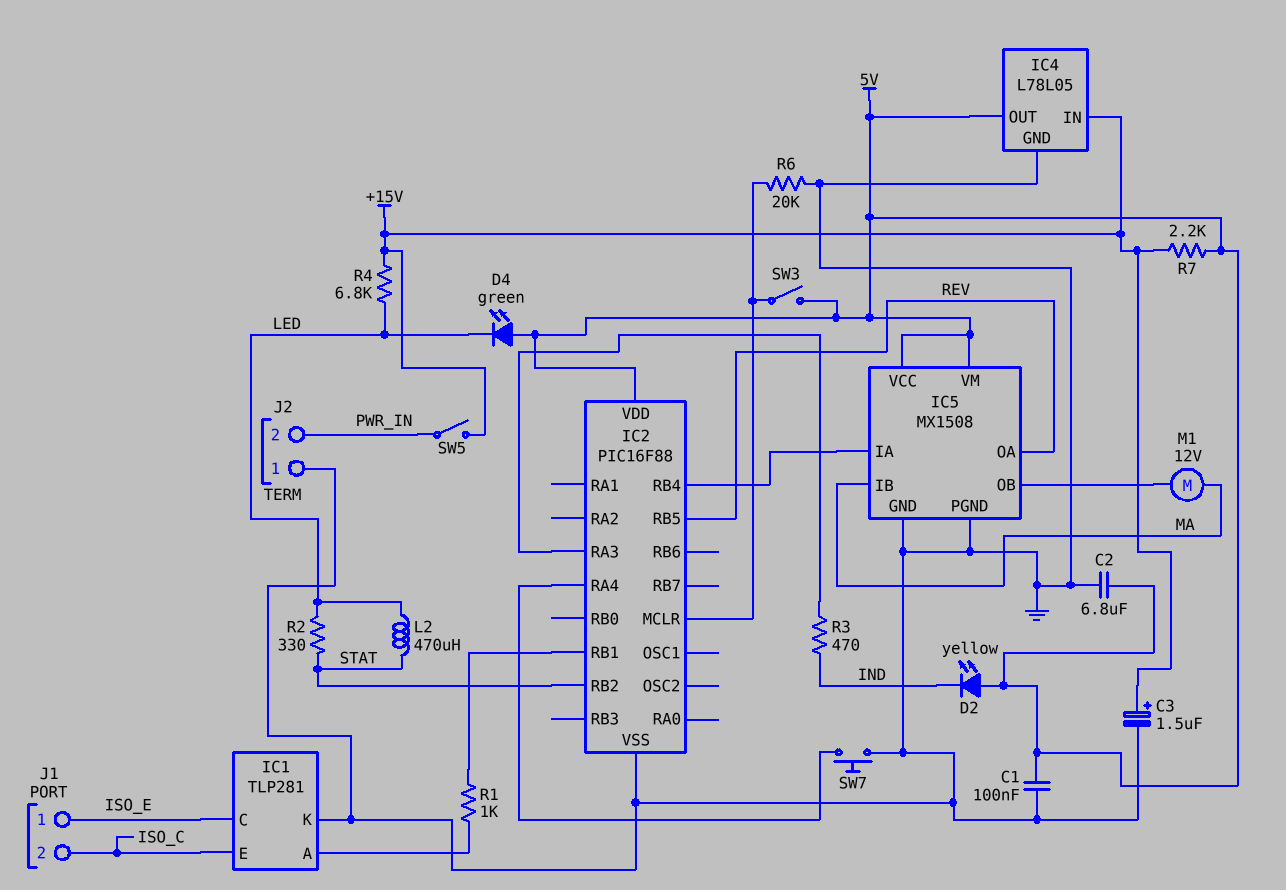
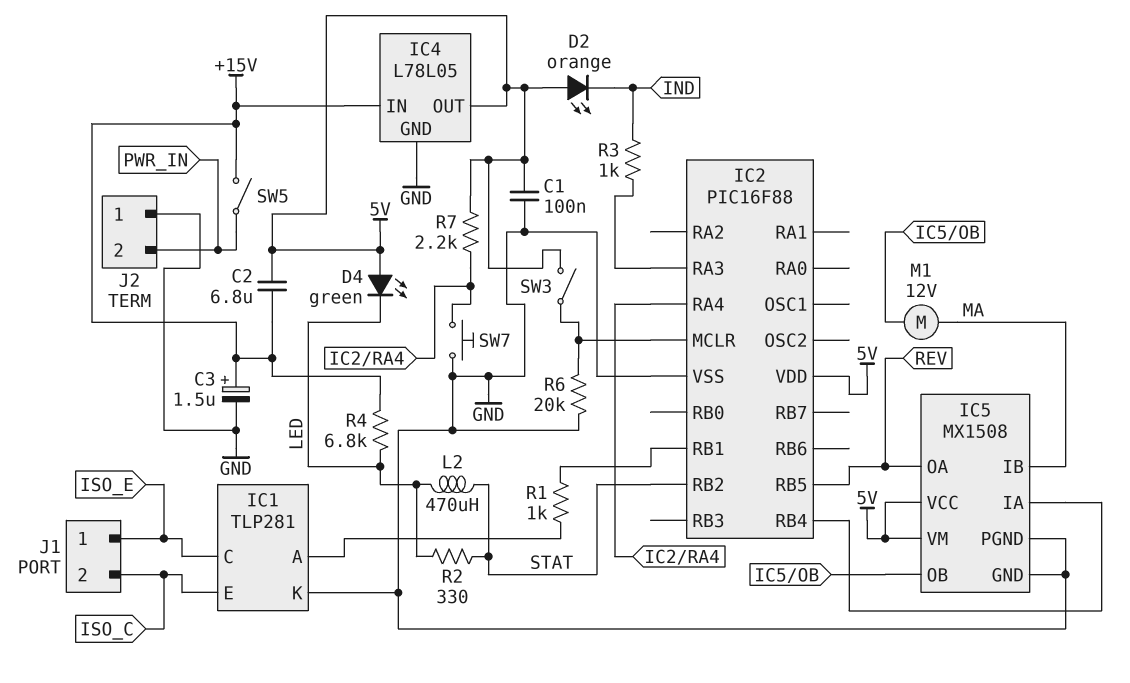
C2: 6.8uF (5V, GND) -> 6.8uF (+15V, 5V)
D2: LED yellow (A 5V, K IND) -> LED orange (A 5V, K IND)
R3: 470 (IC2/RA3, IND) -> 1k (IC2/RA3, IND)
R7: 2.2k (+15V, 5V) -> 2.2k (5V, IC2/RA4)

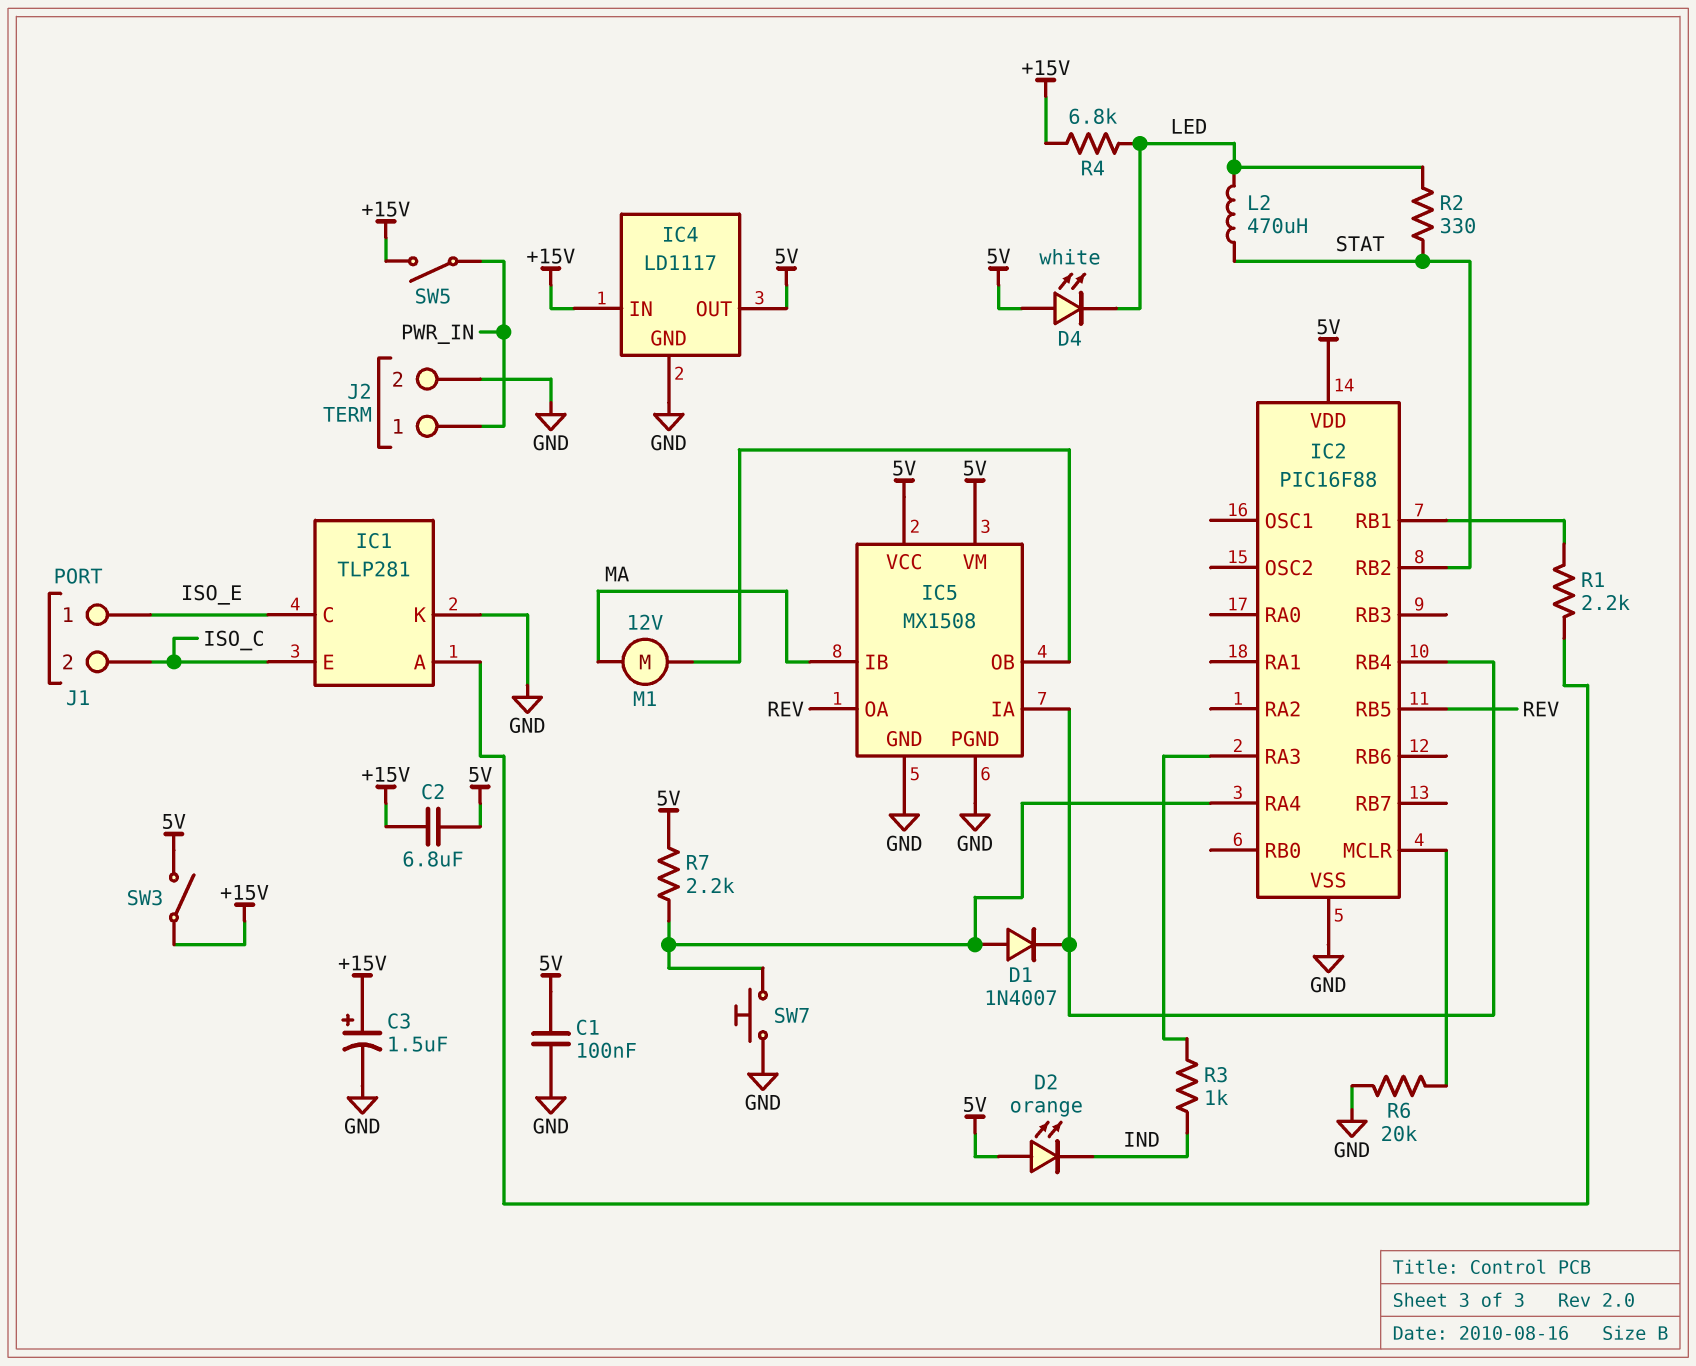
D1: none -> diode 1N4007 (A IC2/RA4, K IC2/RB4)
D4: LED green (A 5V, K LED) -> LED white (A 5V, K LED)
IC4: L78L05 -> LD1117
J2 pin 1: GND -> PWR_IN
J2 pin 2: PWR_IN -> GND
R1: 1k (IC1/A, IC2/RB1) -> 2.2k (IC1/A, IC2/RB1)
SW3: switch (5V, IC2/MCLR) -> switch (+15V, 5V)

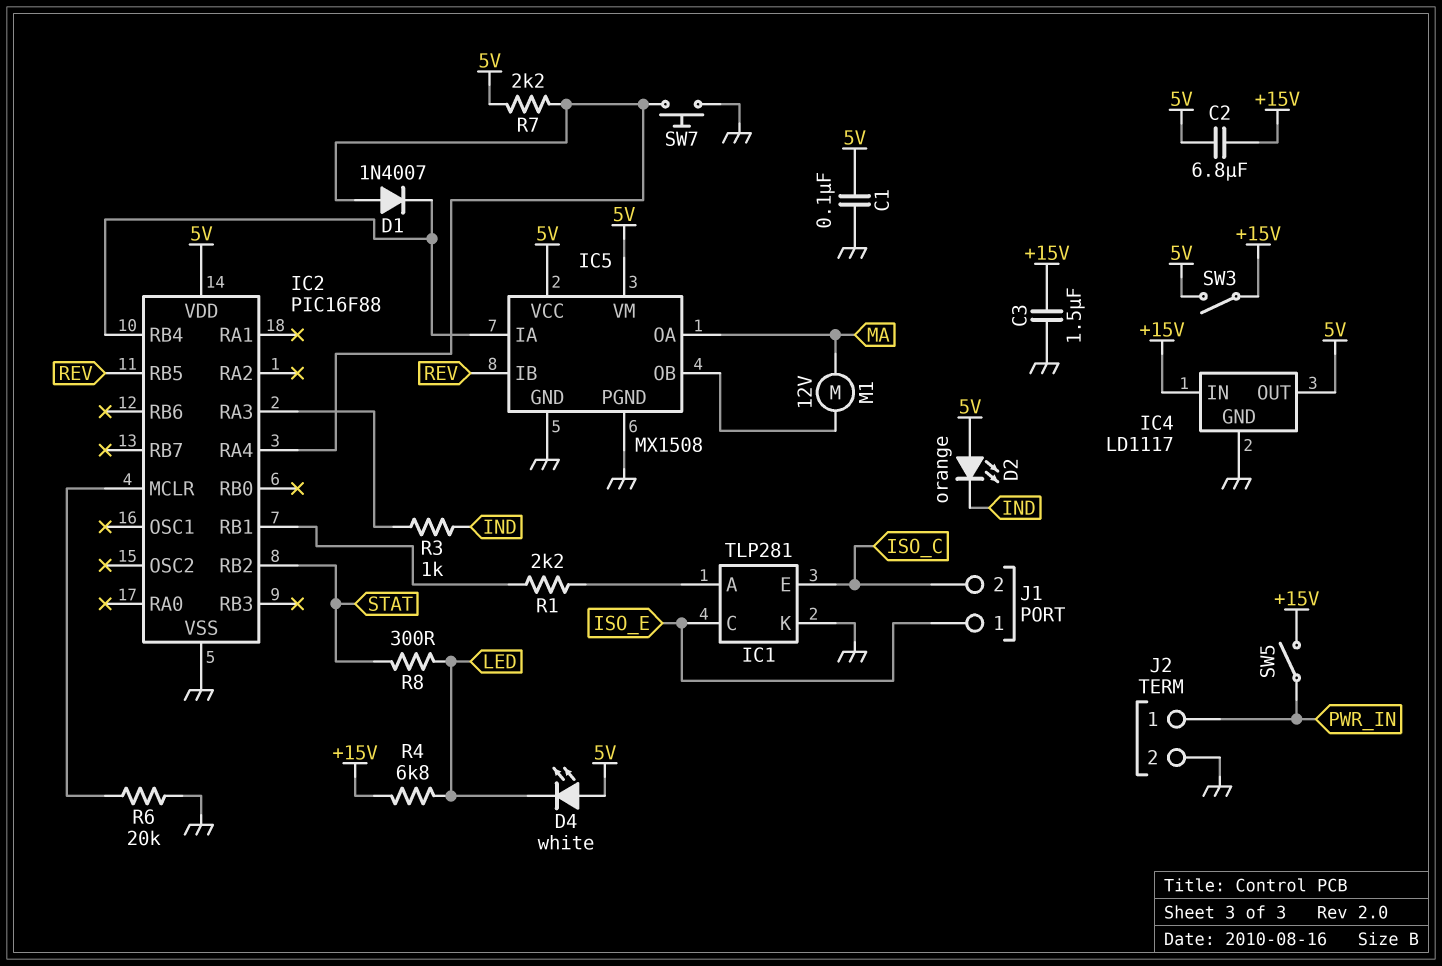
C3: 1.5uF (plus +15V, minus GND) -> 1.5uF (+15V, GND)
IC5 pin IB: MA -> REV
IC5 pin OA: REV -> MA
L2: 470uH (LED, STAT) -> none
R2: 330 (LED, STAT) -> none
R8: none -> 300 (LED, STAT)

